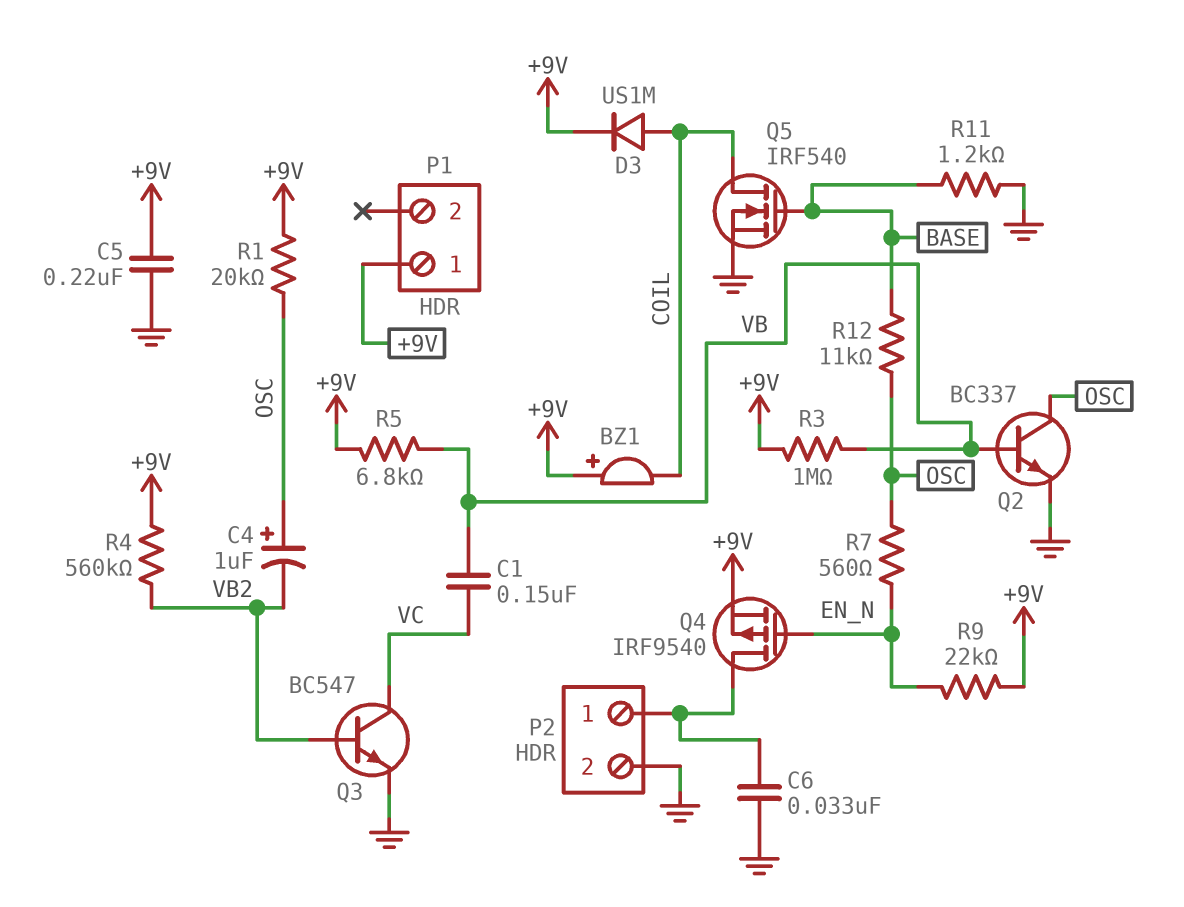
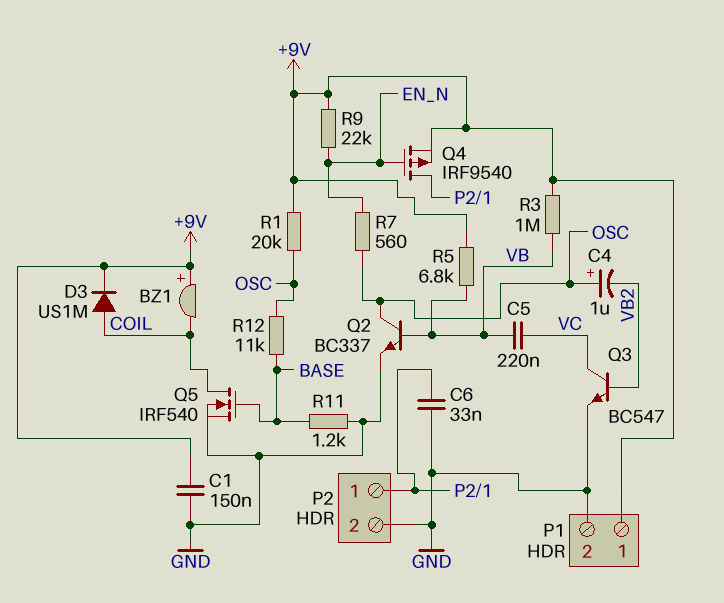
C1: 150nF (VB, VC) -> 150nF (+9V, GND)
C5: 220nF (+9V, GND) -> 220nF (VB, VC)
P1 pin 2: none -> GND
R4: 560k (+9V, VB2) -> none

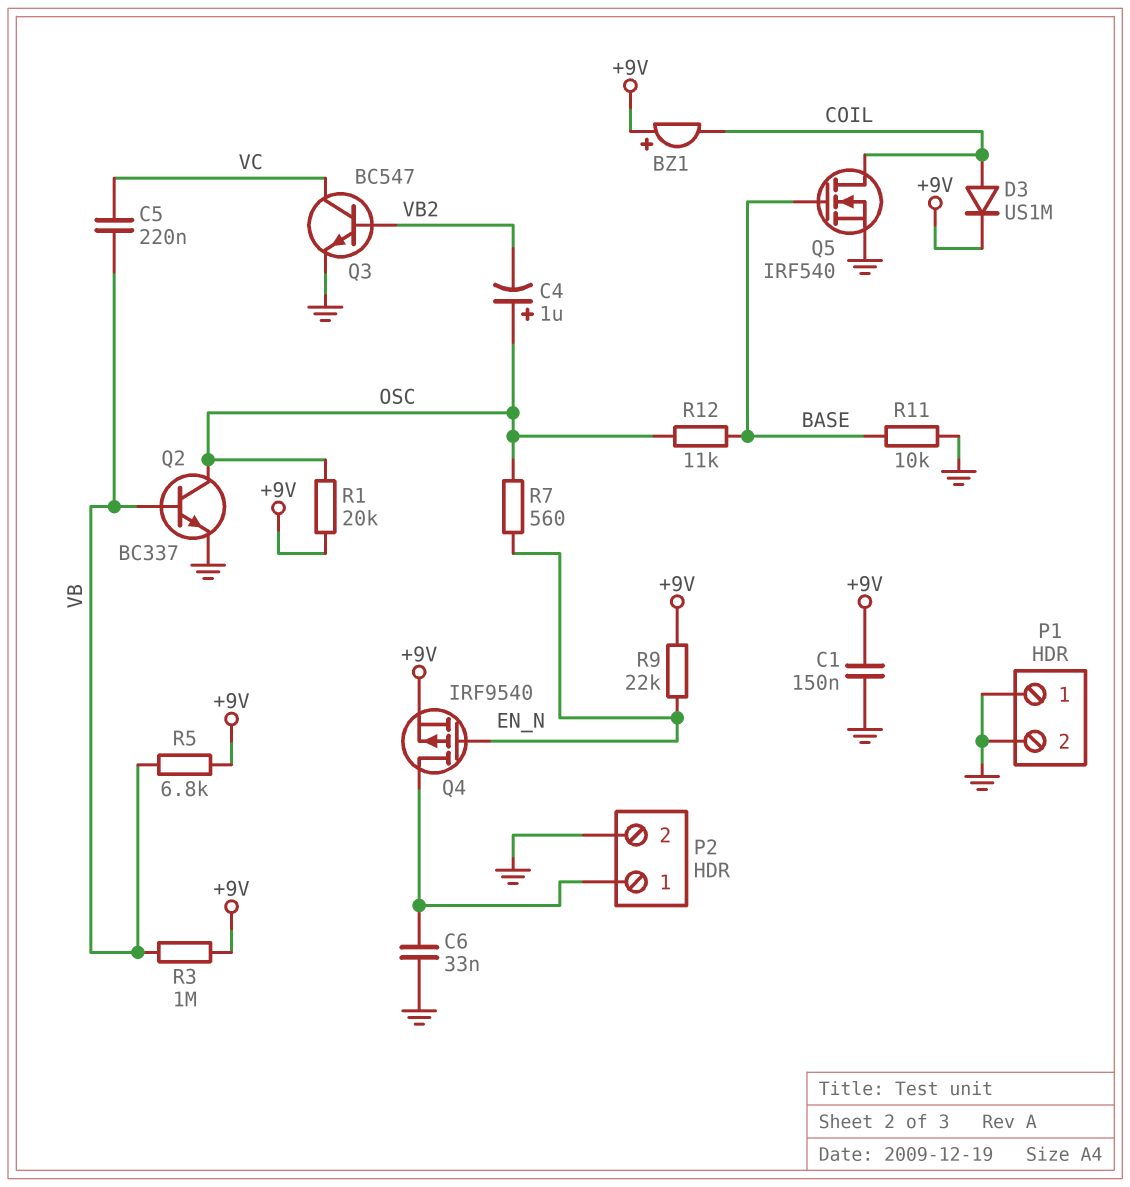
P1 pin 1: +9V -> GND
R11: 1.2k (BASE, GND) -> 10k (BASE, GND)

